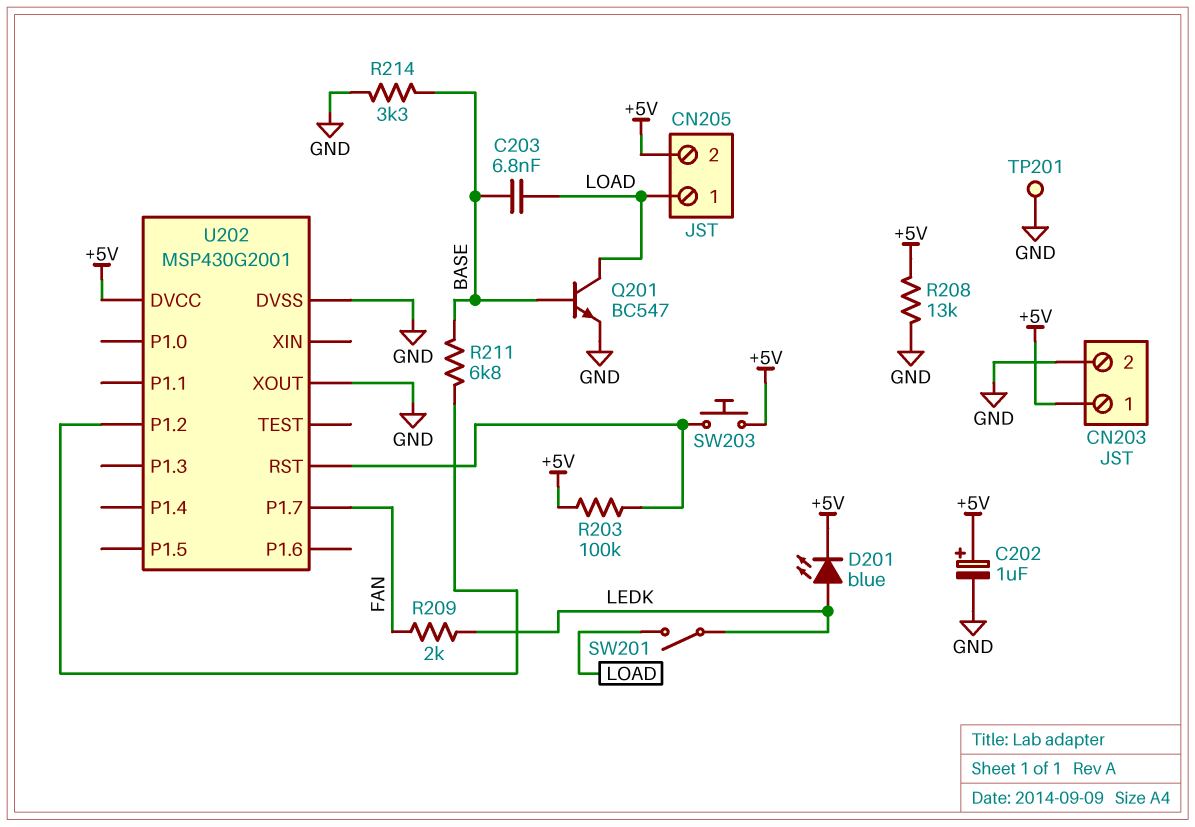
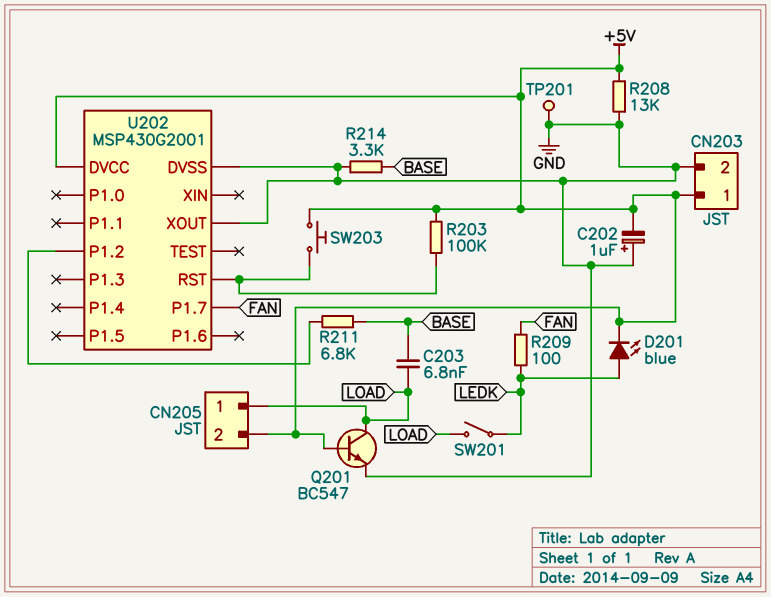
C202: 1uF (plus +5V, minus GND) -> 1uF (plus GND, minus +5V)
Q201: NPN BC547 (B BASE, C LOAD, E GND) -> NPN BC547 (B +5V, C LOAD, E GND)
R209: 2k (FAN, LEDK) -> 100 (FAN, LEDK)

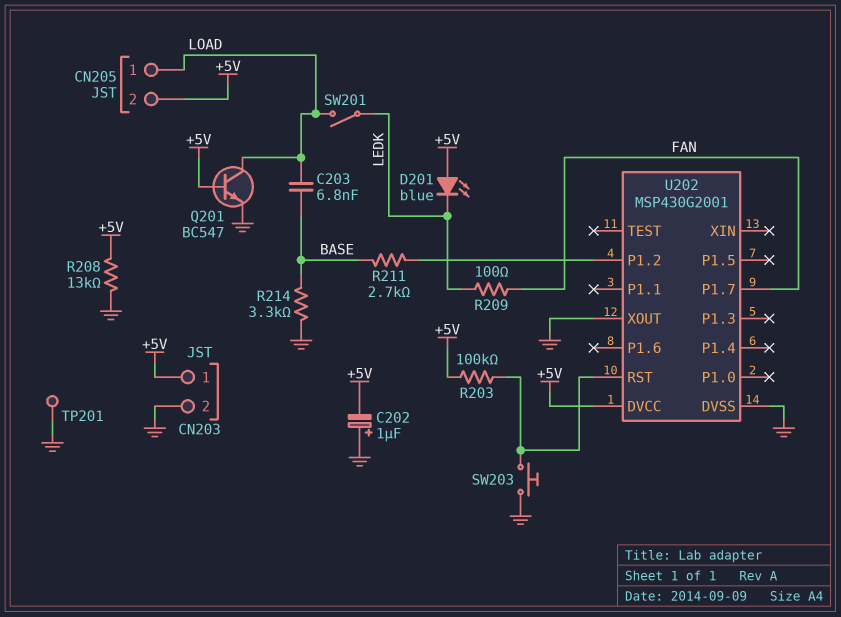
D201: LED blue (A LEDK, K +5V) -> LED blue (A +5V, K LEDK)
R211: 6.8k (BASE, U202/P1.2) -> 2.7k (BASE, U202/P1.2)
SW203: button (+5V, U202/RST) -> button (GND, U202/RST)

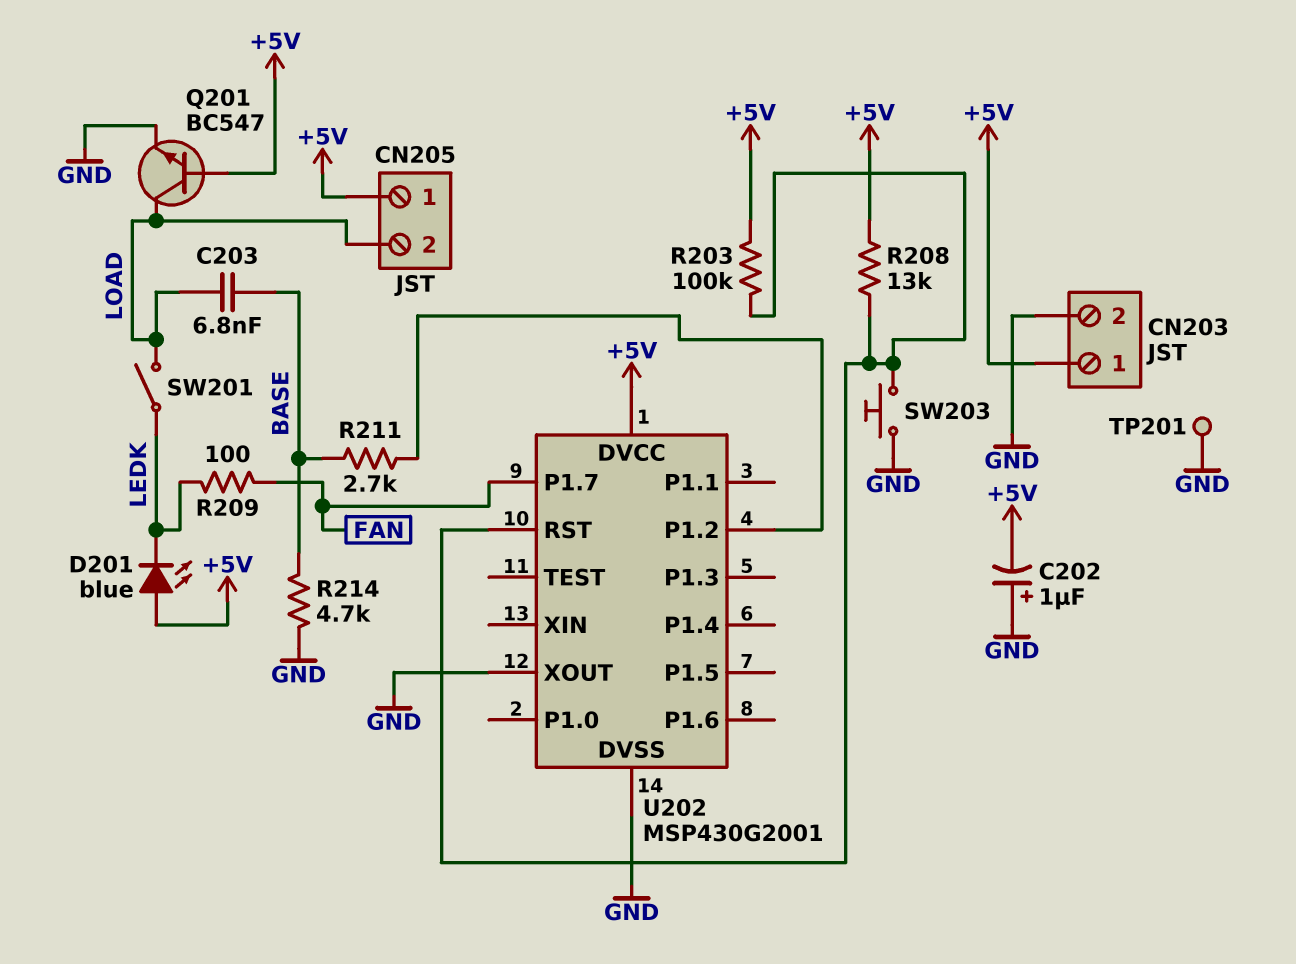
CN205 pin 1: LOAD -> +5V
CN205 pin 2: +5V -> LOAD
R208: 13k (+5V, GND) -> 13k (+5V, U202/RST)
R214: 3.3k (BASE, GND) -> 4.7k (BASE, GND)

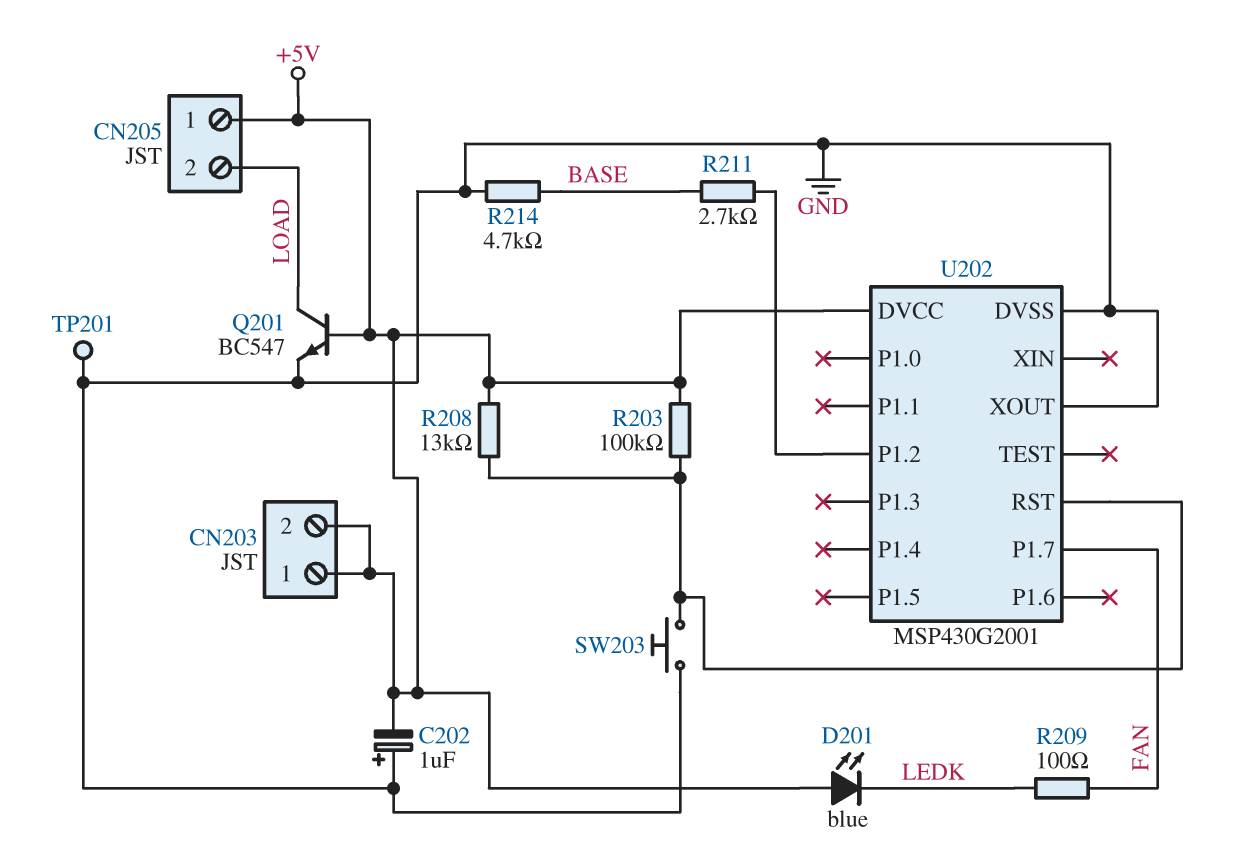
C203: 6.8nF (BASE, LOAD) -> none
CN203 pin 2: GND -> +5V
SW201: switch (LEDK, LOAD) -> none

